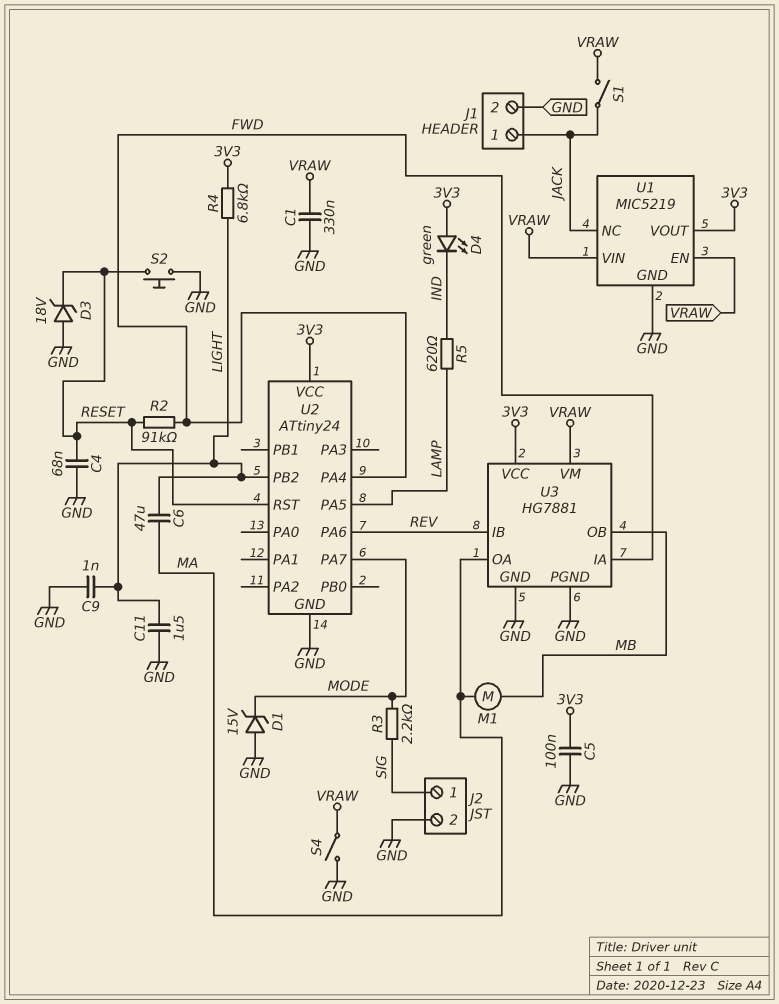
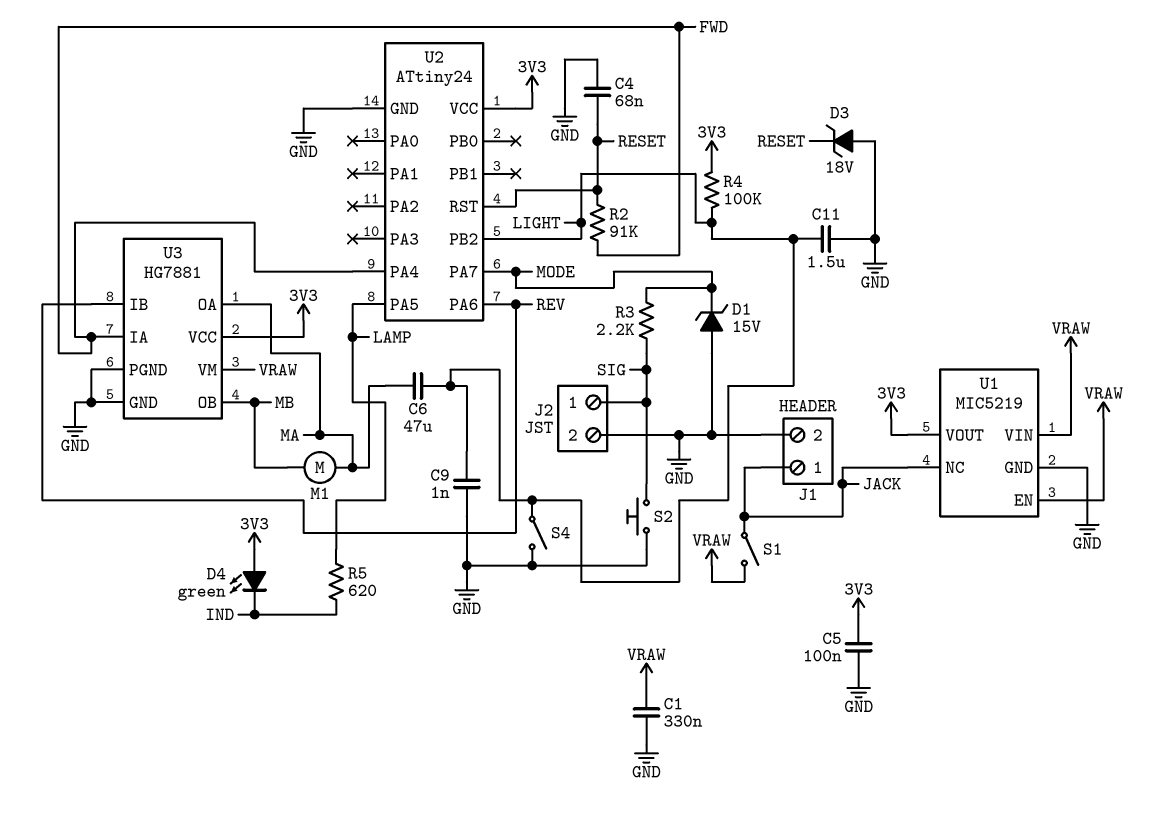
R4: 6.8k (3V3, LIGHT) -> 100k (3V3, LIGHT)
S2: button (GND, RESET) -> button (GND, SIG)
S4: switch (GND, VRAW) -> switch (GND, LIGHT)

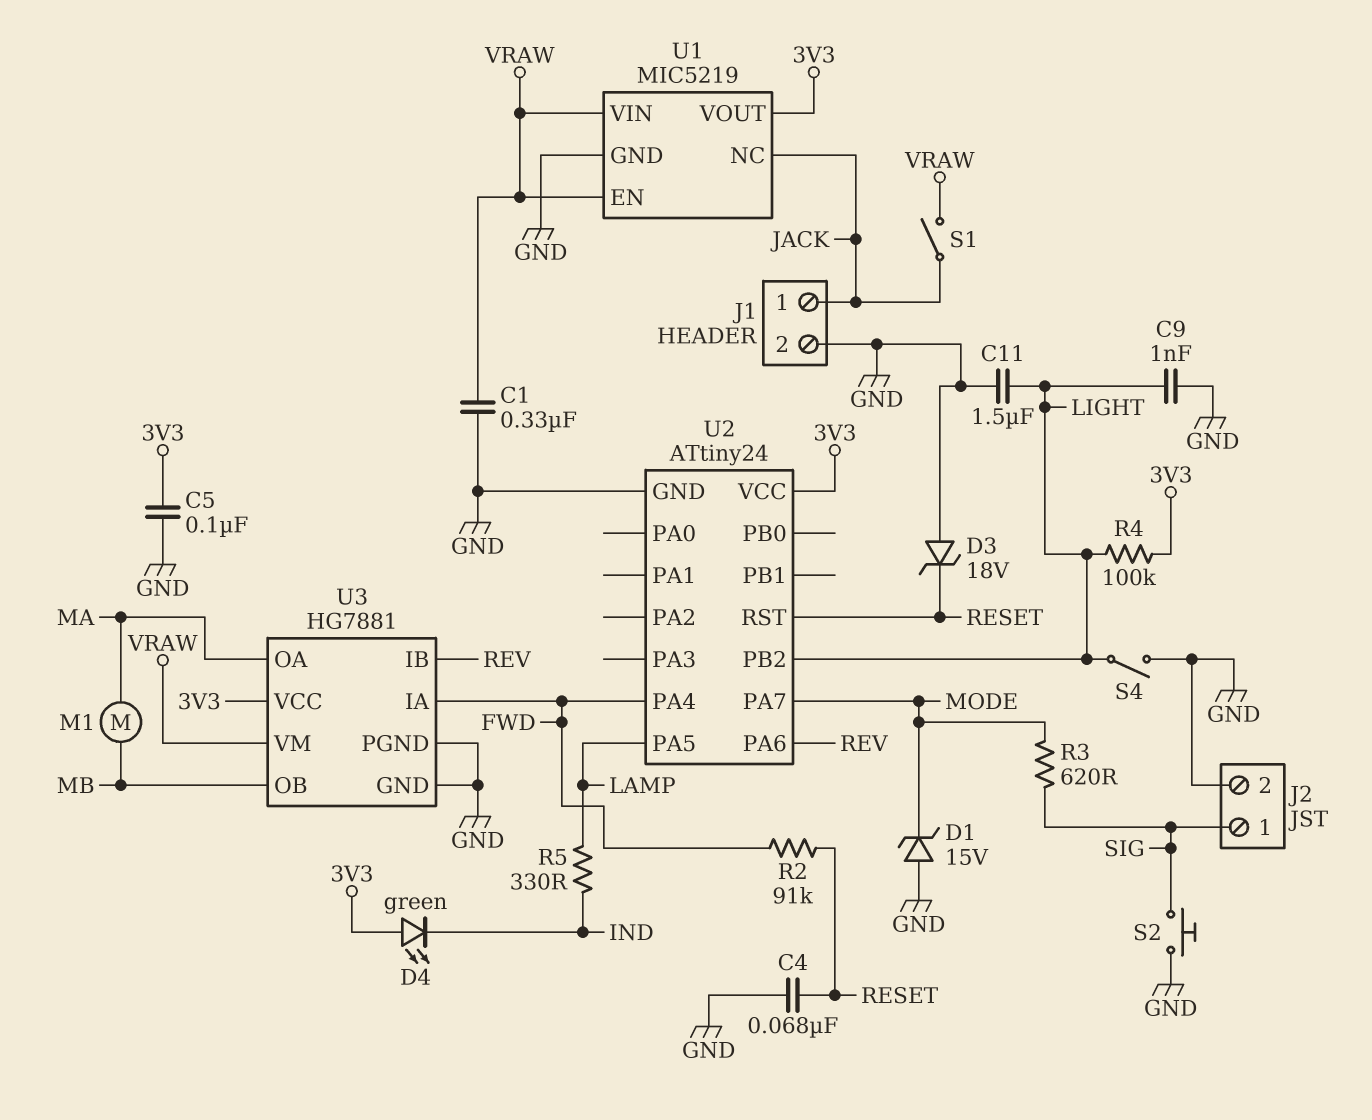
C6: 47uF (LIGHT, MA) -> none
R3: 2.2k (MODE, SIG) -> 620 (MODE, SIG)
R5: 620 (IND, LAMP) -> 330 (IND, LAMP)

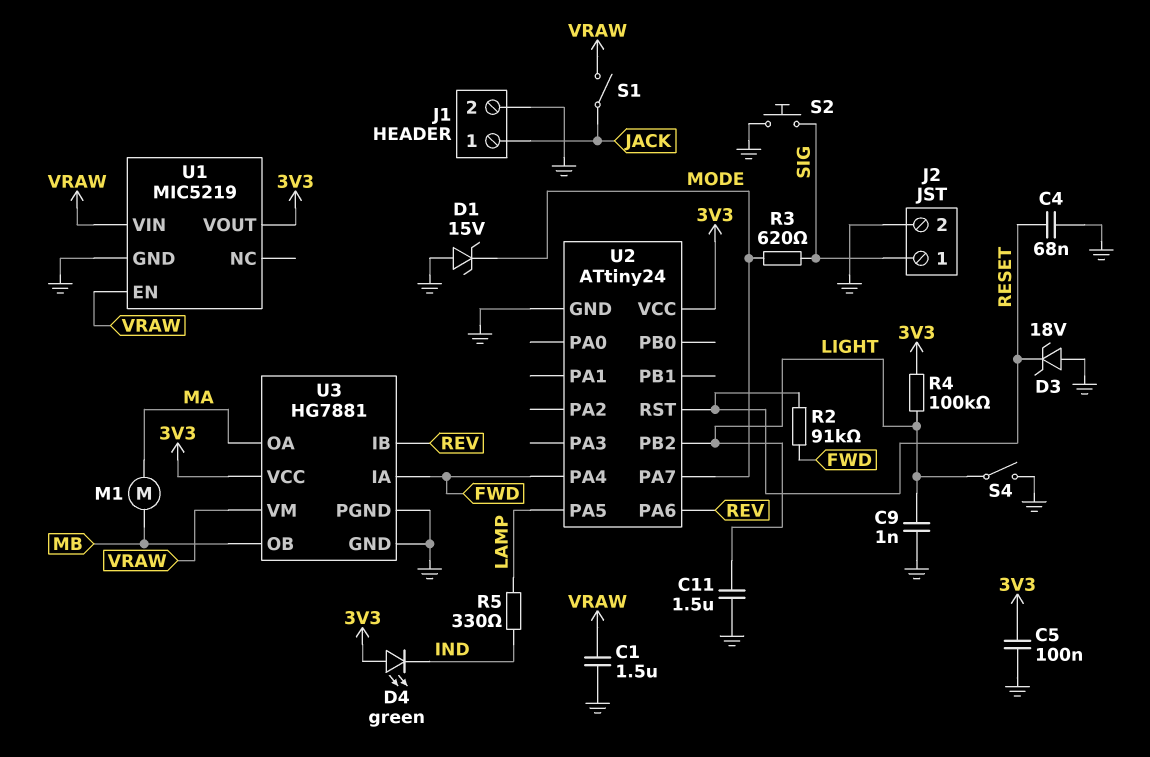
C1: 330nF (GND, VRAW) -> 1.5uF (GND, VRAW)
U1 pin NC: JACK -> none

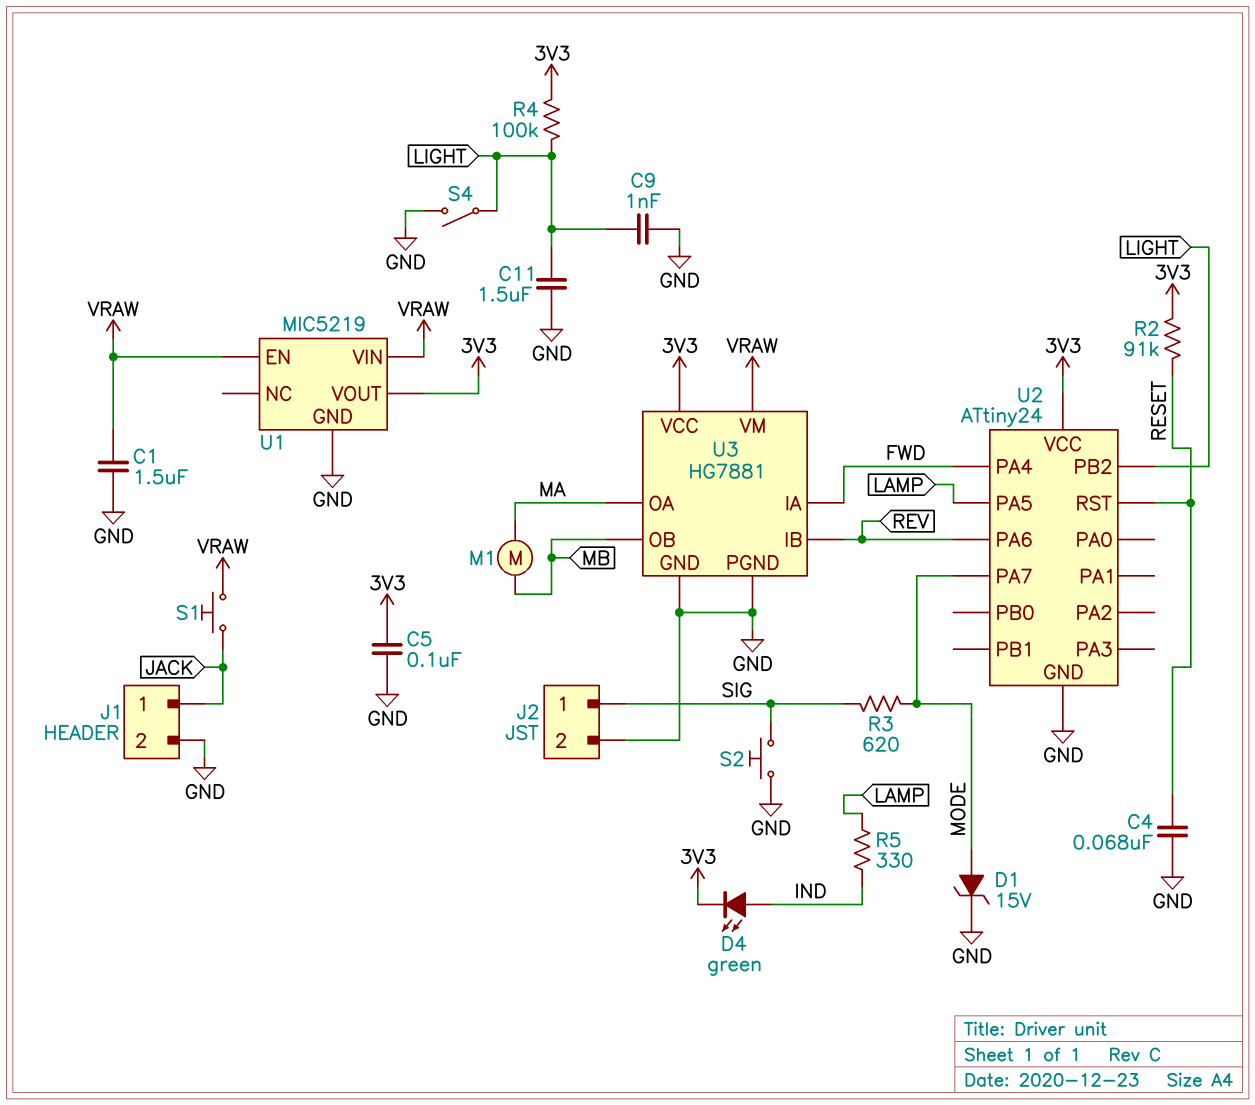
D1: zener 15V (A GND, K MODE) -> zener 15V (A MODE, K GND)
D3: zener 18V (A GND, K RESET) -> none
D4: LED green (A 3V3, K IND) -> LED green (A IND, K 3V3)
R2: 91k (FWD, RESET) -> 91k (3V3, RESET)
S1: switch (JACK, VRAW) -> button (JACK, VRAW)

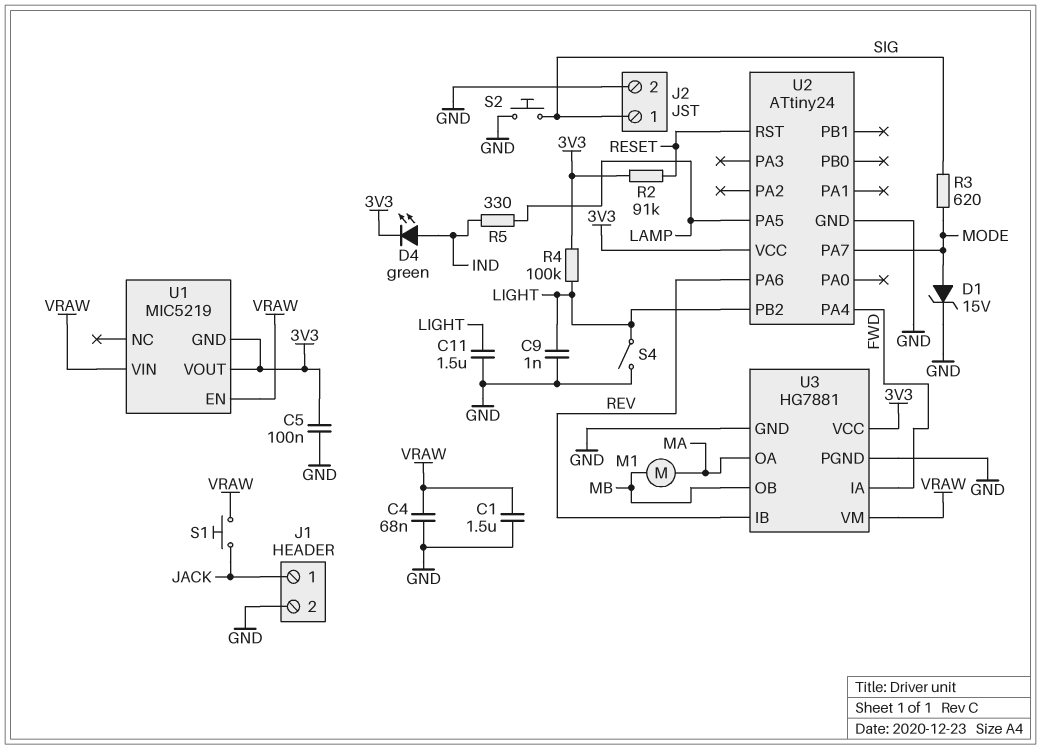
C4: 68nF (GND, RESET) -> 68nF (GND, VRAW)
U1 pin GND: GND -> 3V3

